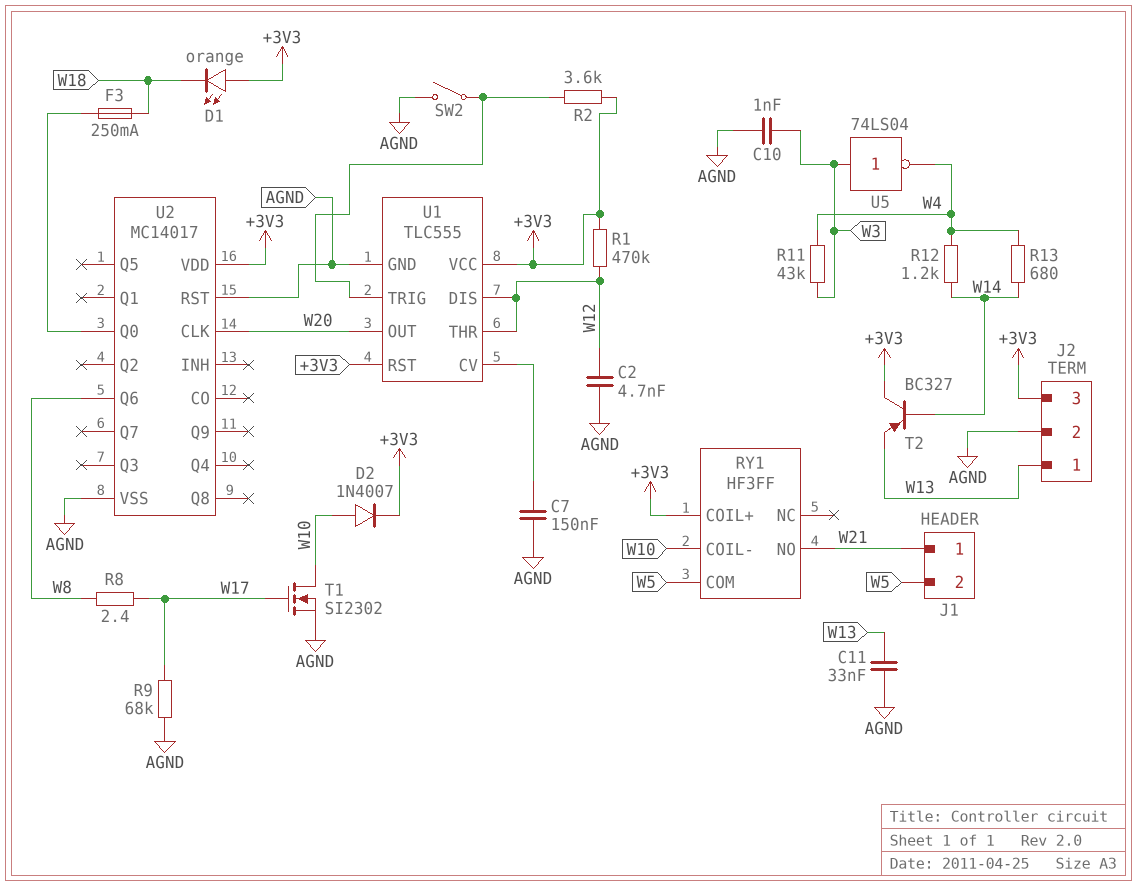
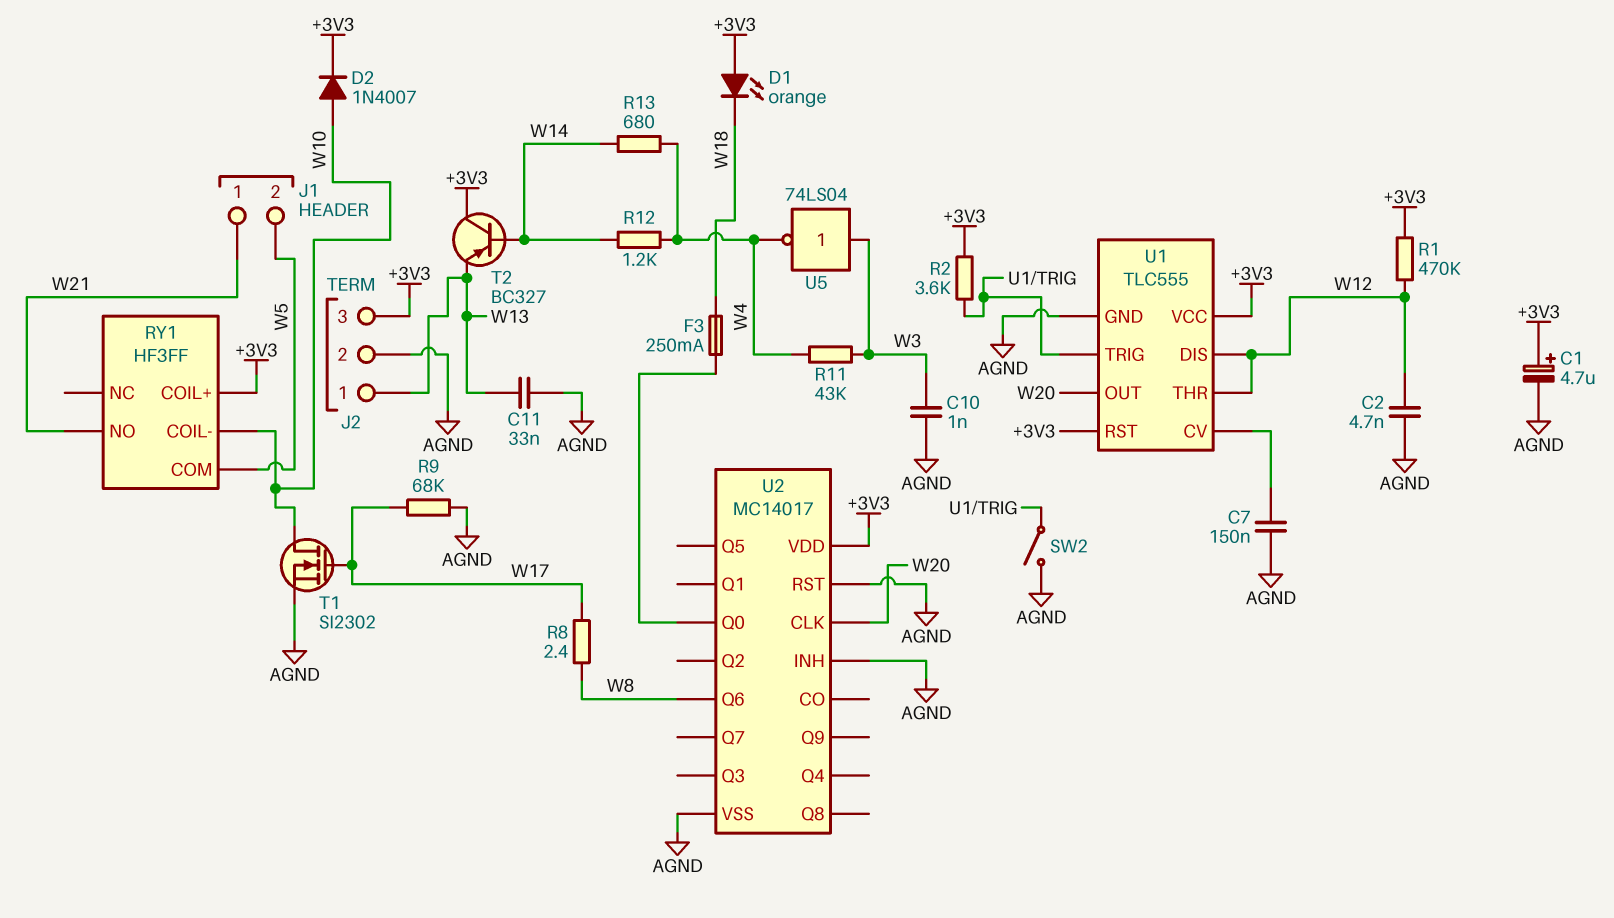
C1: none -> 4.7uF (plus +3V3, minus AGND)
U2 pin INH: none -> AGND

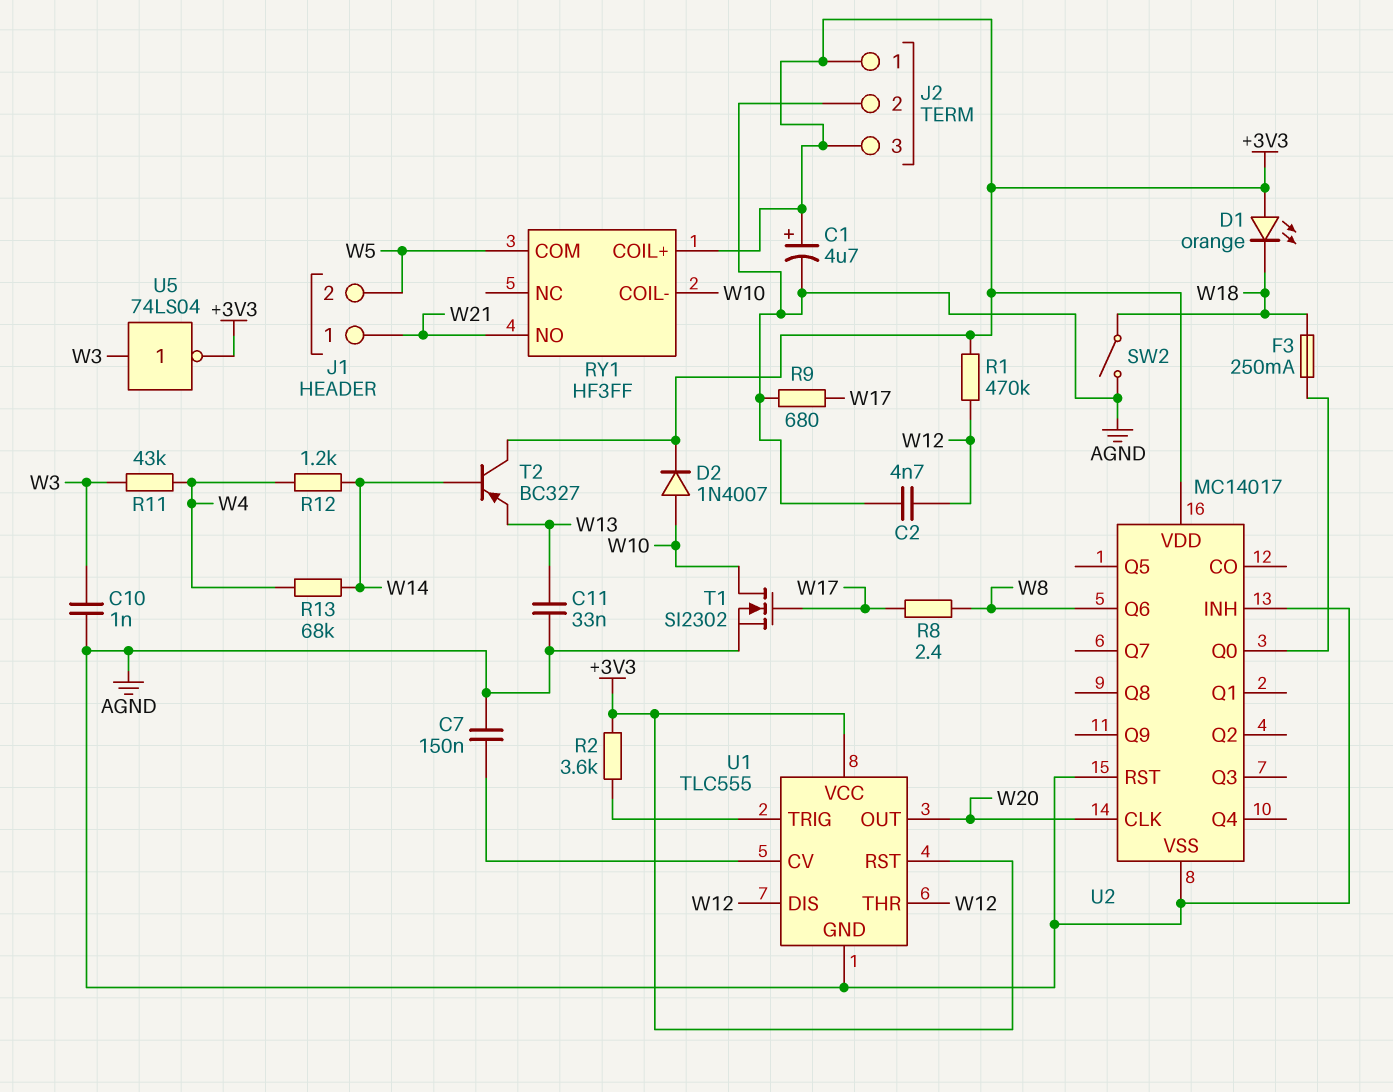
J2 pin 1: W13 -> +3V3
R9: 68k (AGND, W17) -> 680 (AGND, W17)
R13: 680 (W4, W14) -> 68k (W4, W14)
SW2: switch (AGND, U1/TRIG) -> switch (AGND, W18)
U5: NOT 74LS04 (in W3, out W4) -> NOT 74LS04 (in W3, out +3V3)

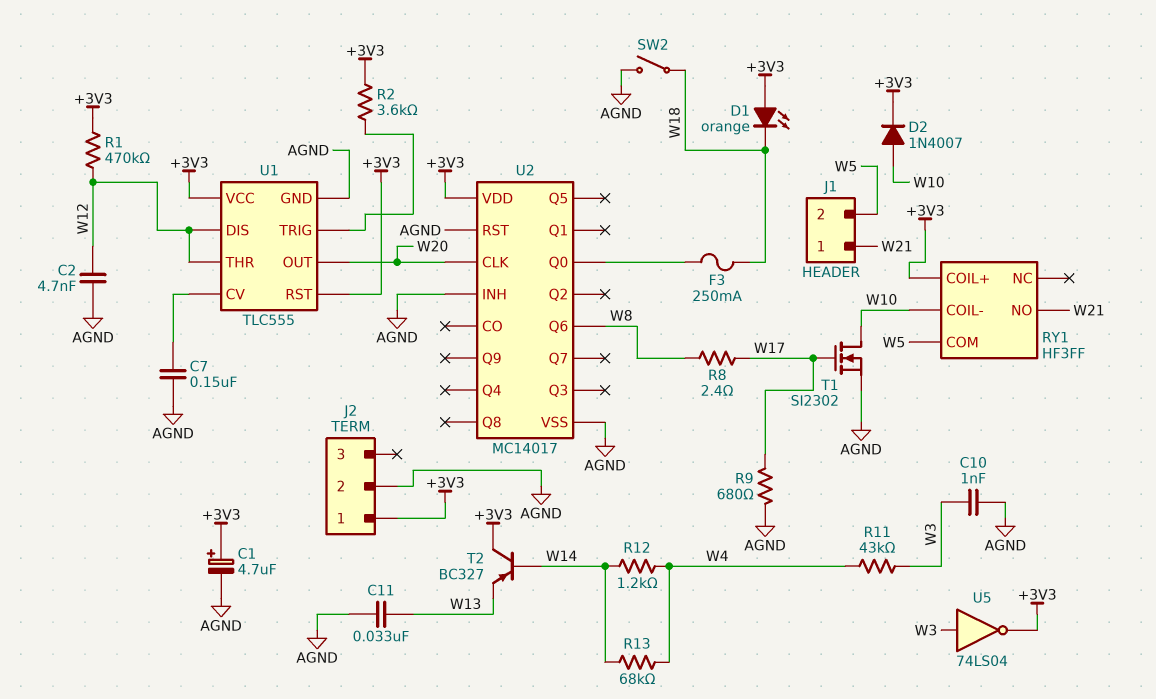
J2 pin 3: +3V3 -> none

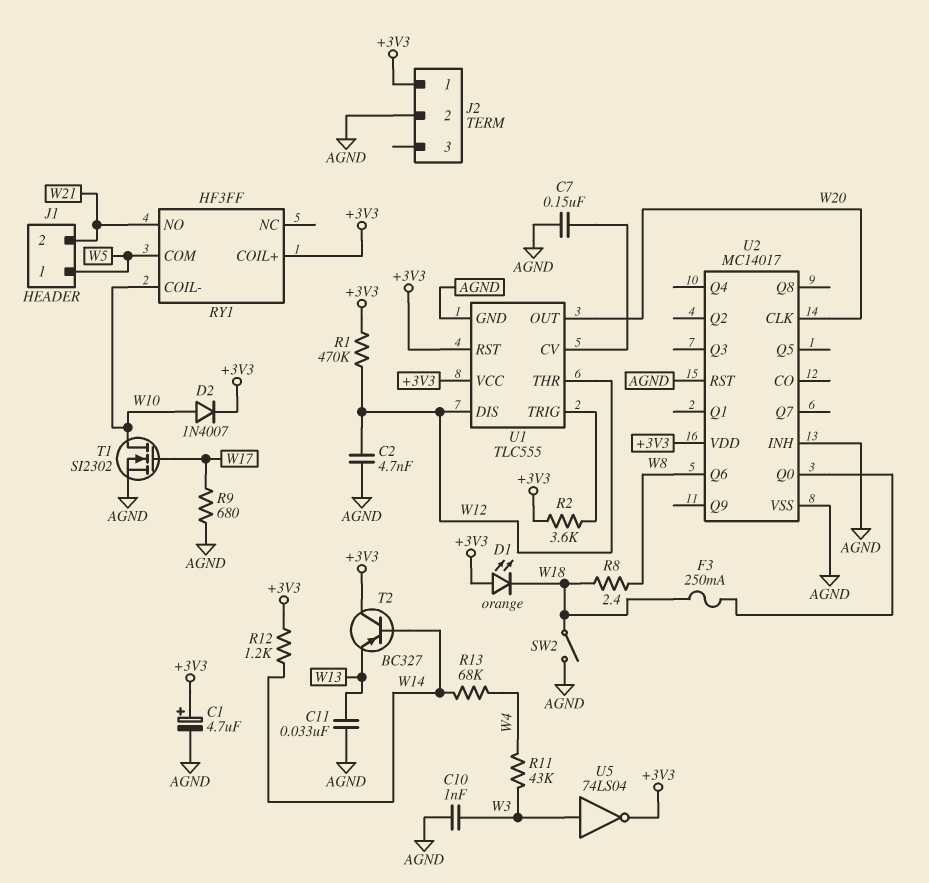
J1 pin 1: W21 -> W5
J1 pin 2: W5 -> W21
R8: 2.4 (W8, W17) -> 2.4 (W8, W18)
R12: 1.2k (W4, W14) -> 1.2k (+3V3, W14)

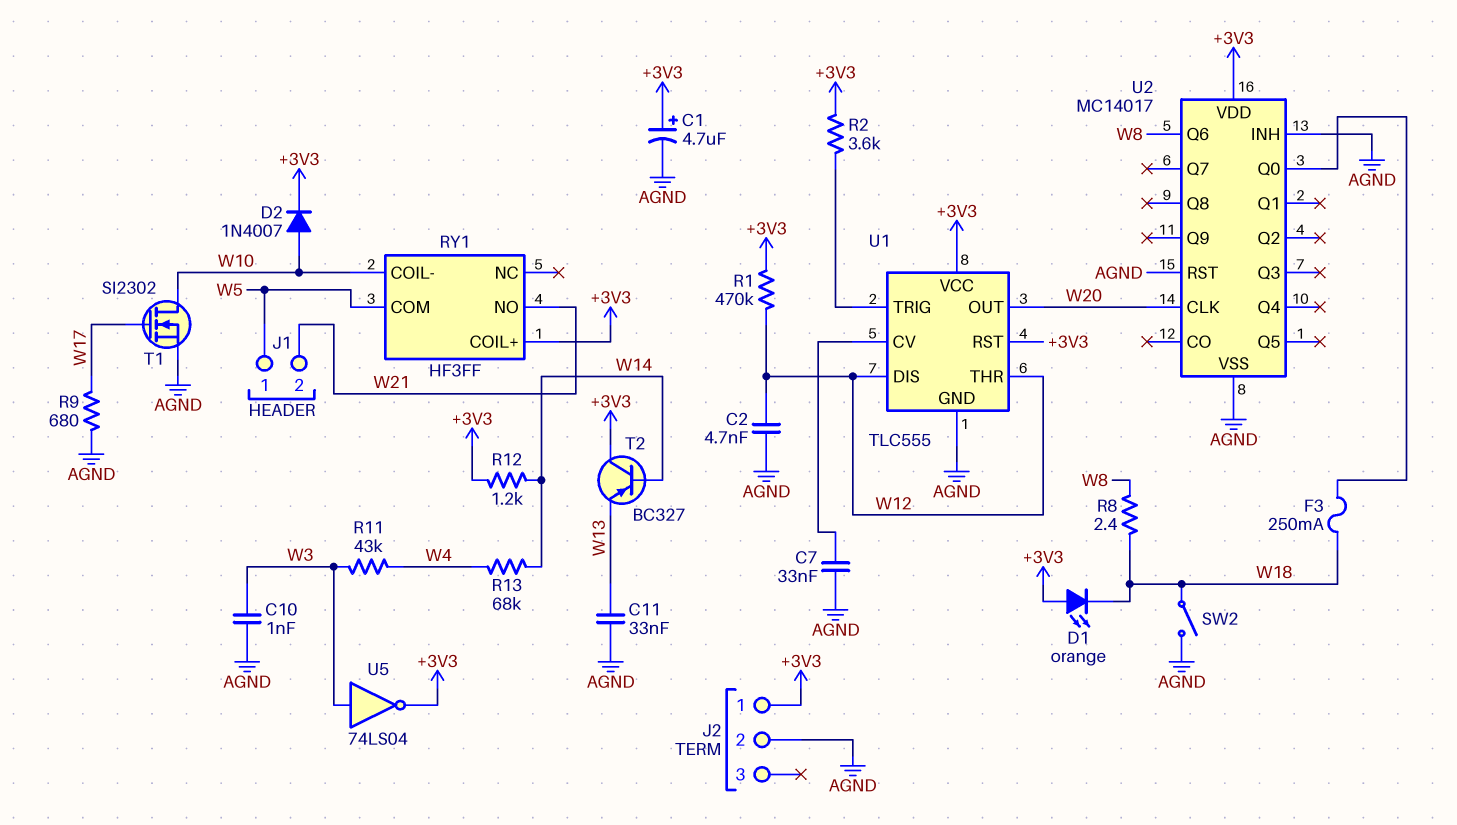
C7: 150nF (AGND, U1/CV) -> 33nF (AGND, U1/CV)

